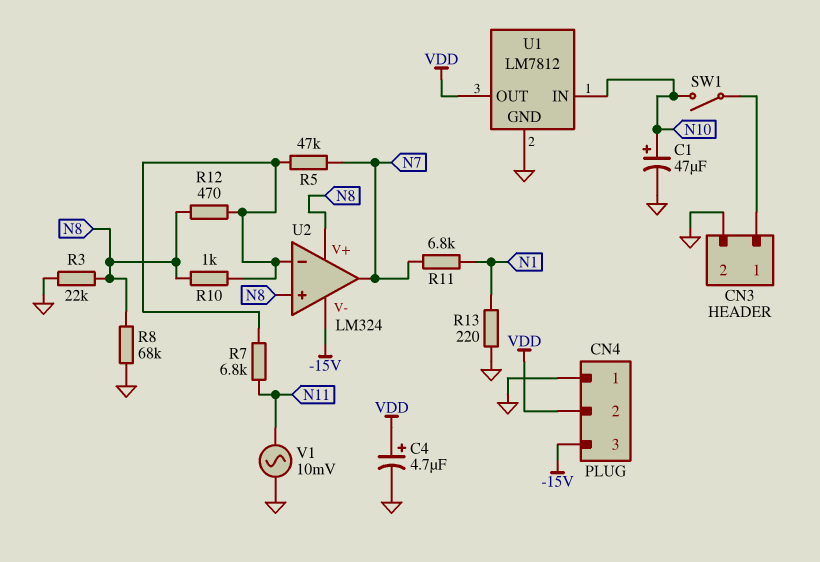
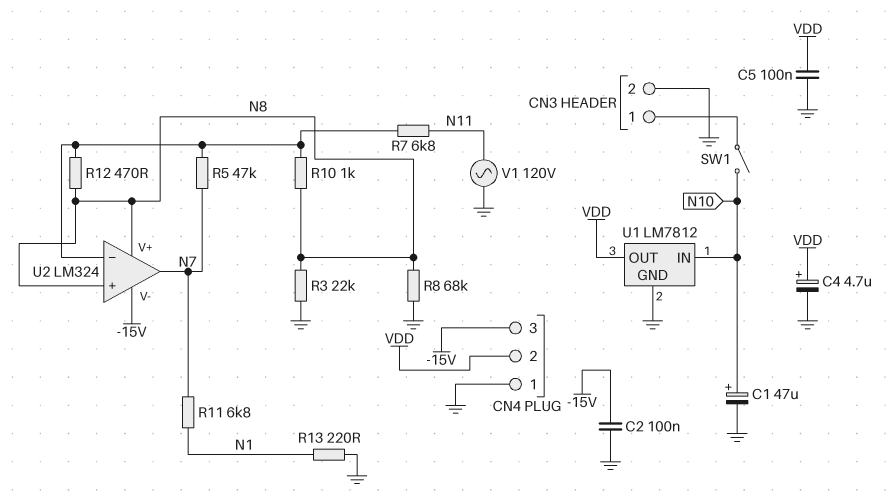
C2: none -> 100nF (-15V, GND)
C5: none -> 100nF (GND, VDD)
V1: AC 10mV (GND, N11) -> AC 120V (GND, N11)

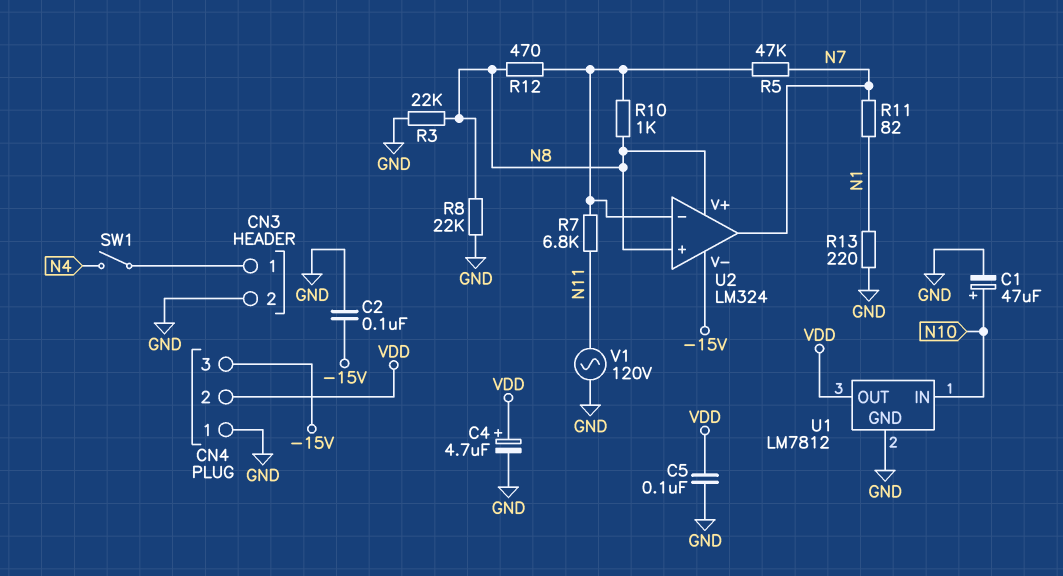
R8: 68k (GND, N8) -> 22k (GND, N8)
R11: 6.8k (N1, N7) -> 82 (N1, N7)
SW1: switch (CN3/1, N10) -> switch (CN3/1, N4)

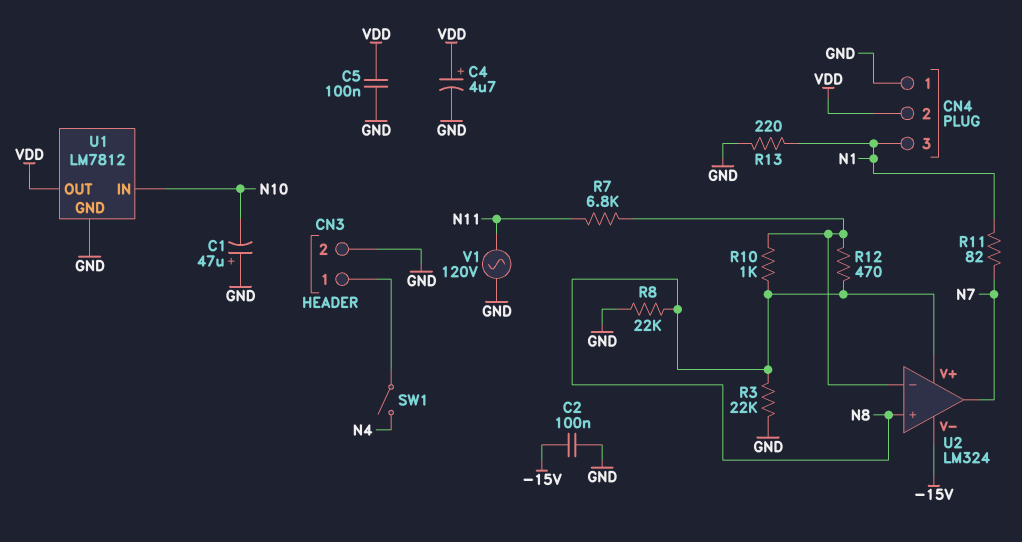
C1: 47uF (plus N10, minus GND) -> 47uF (plus GND, minus N10)
CN4 pin 3: -15V -> N1
R5: 47k (N7, U2/in-) -> none

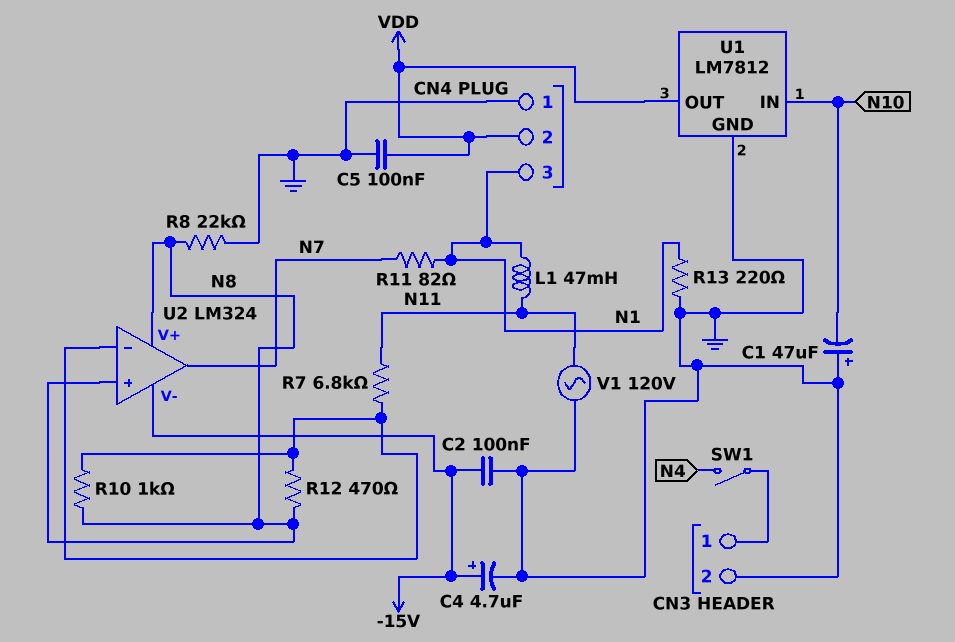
C4: 4.7uF (plus VDD, minus GND) -> 4.7uF (plus -15V, minus GND)
L1: none -> 47mH (N1, N11)
R3: 22k (GND, N8) -> none

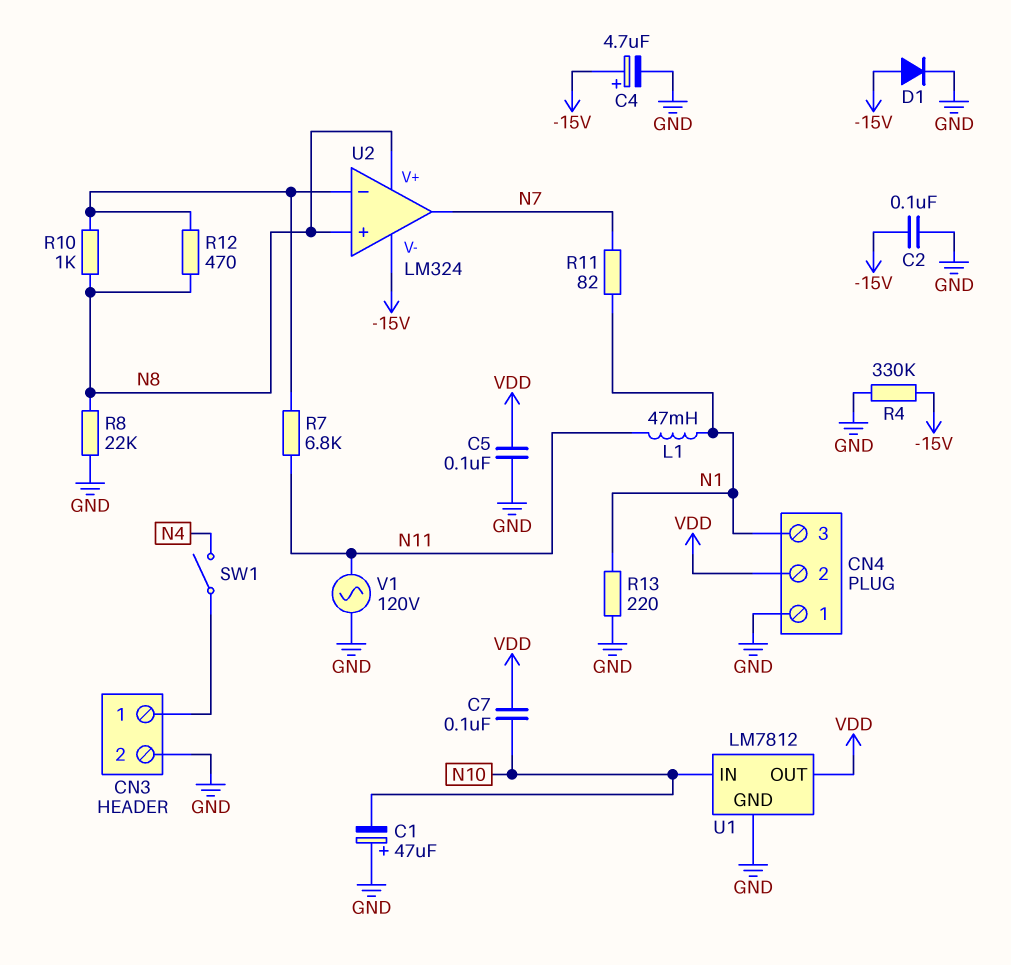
C7: none -> 100nF (N10, VDD)
D1: none -> diode (A -15V, K GND)
R4: none -> 330k (-15V, GND)

